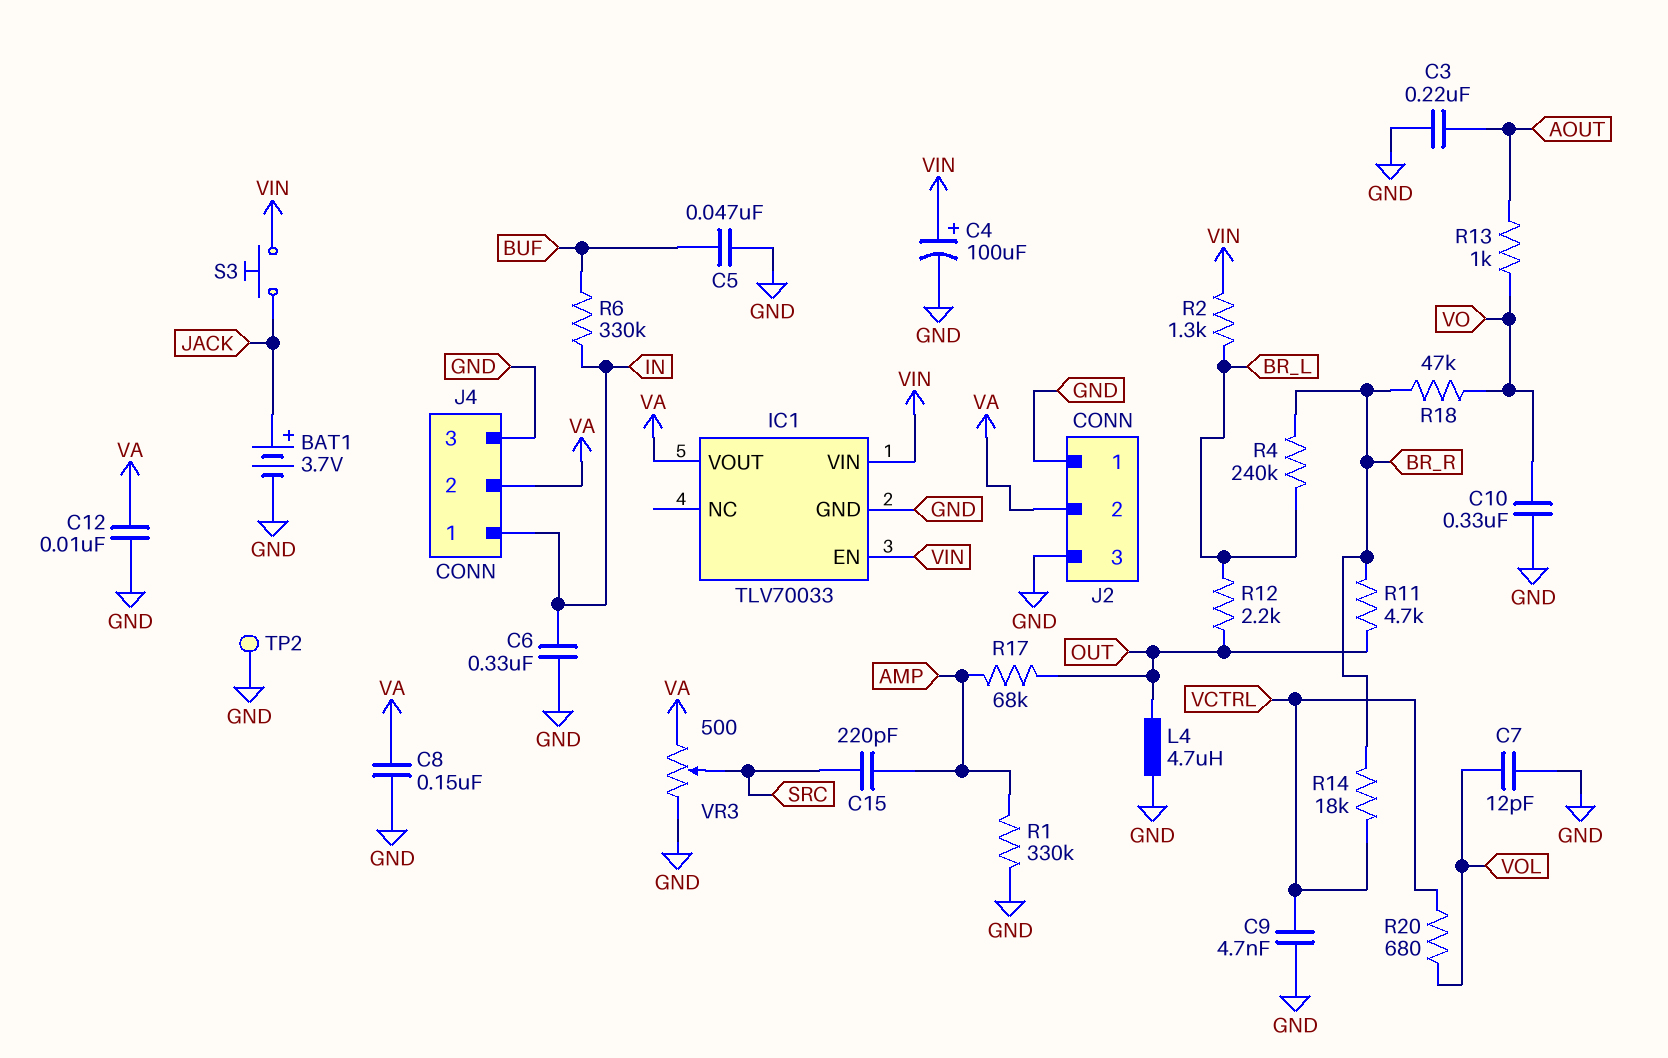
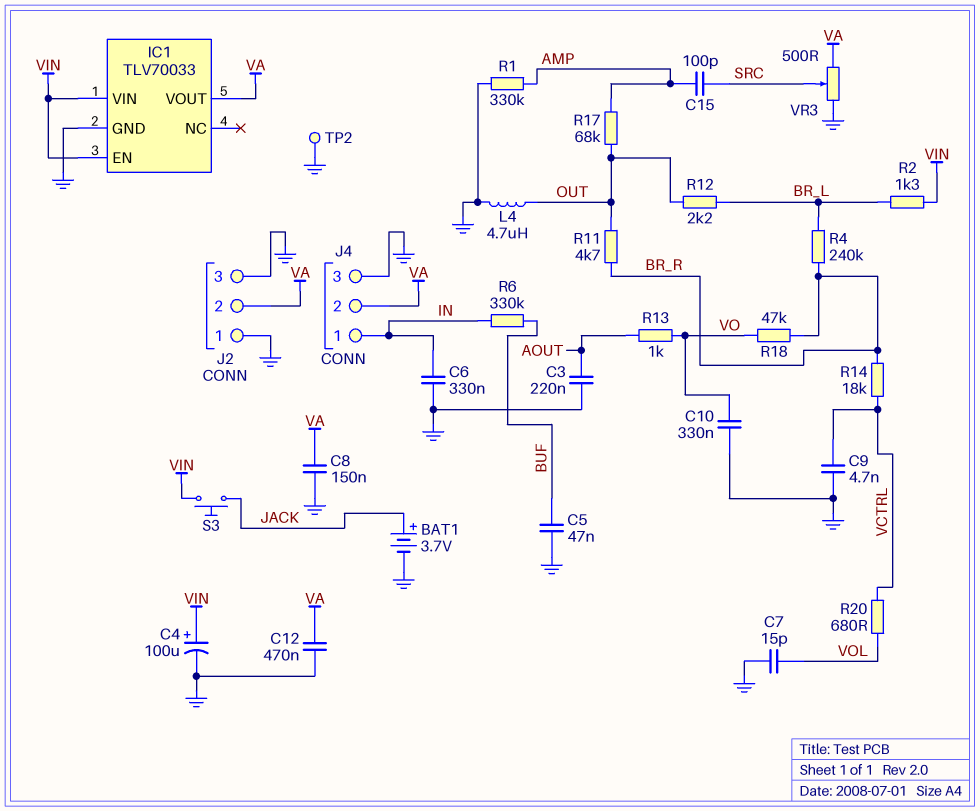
C7: 12pF (GND, VOL) -> 15pF (GND, VOL)
C12: 10nF (GND, VA) -> 470nF (GND, VA)
C15: 220pF (AMP, SRC) -> 100pF (AMP, SRC)

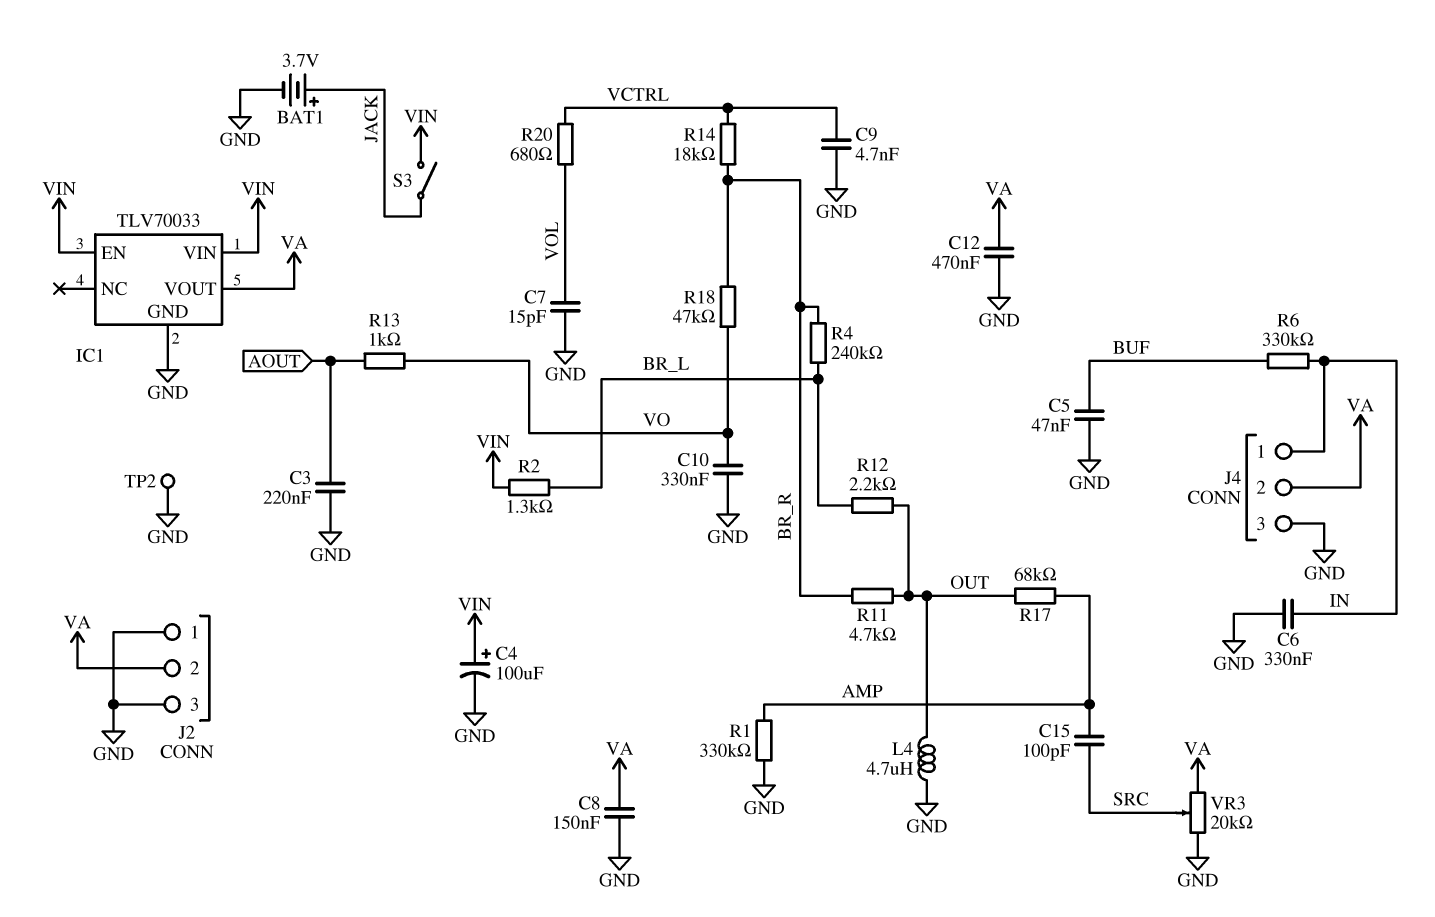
S3: button (JACK, VIN) -> switch (JACK, VIN)
VR3: 500 (GND, VA, wiper SRC) -> 20k (GND, VA, wiper SRC)

